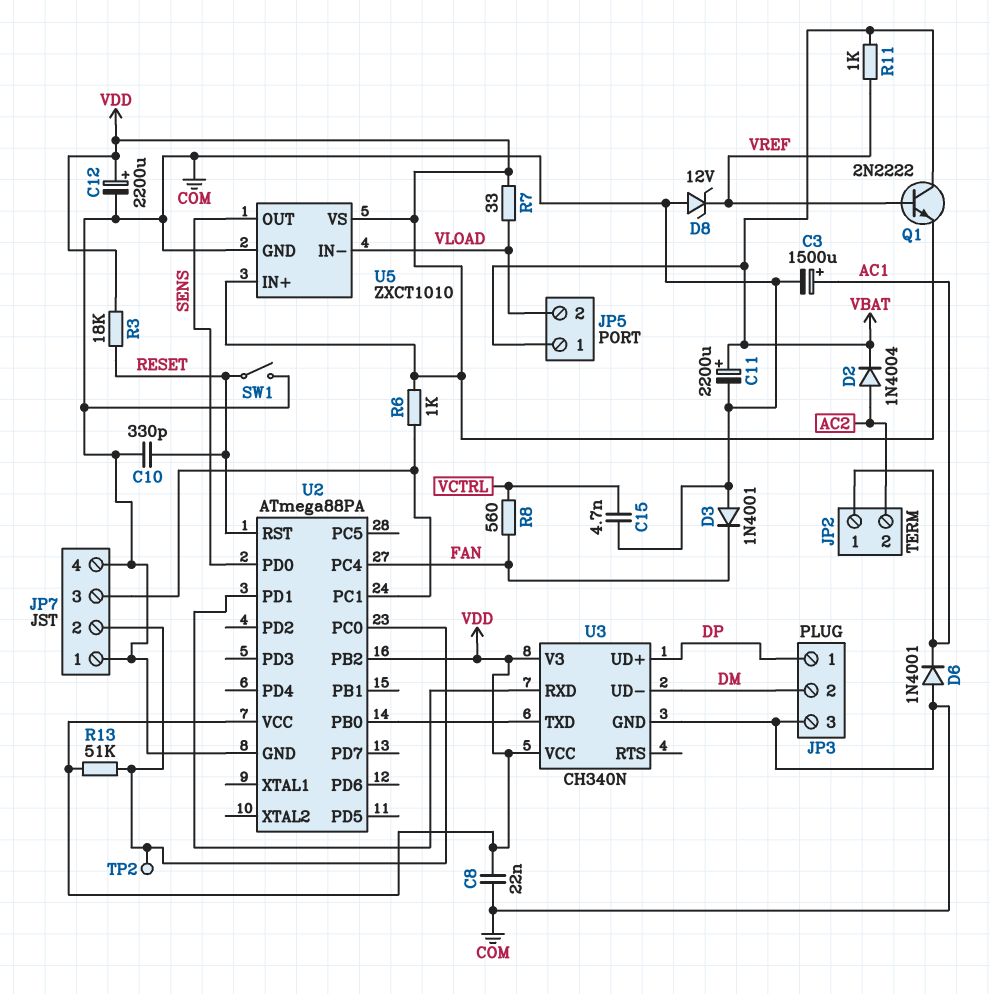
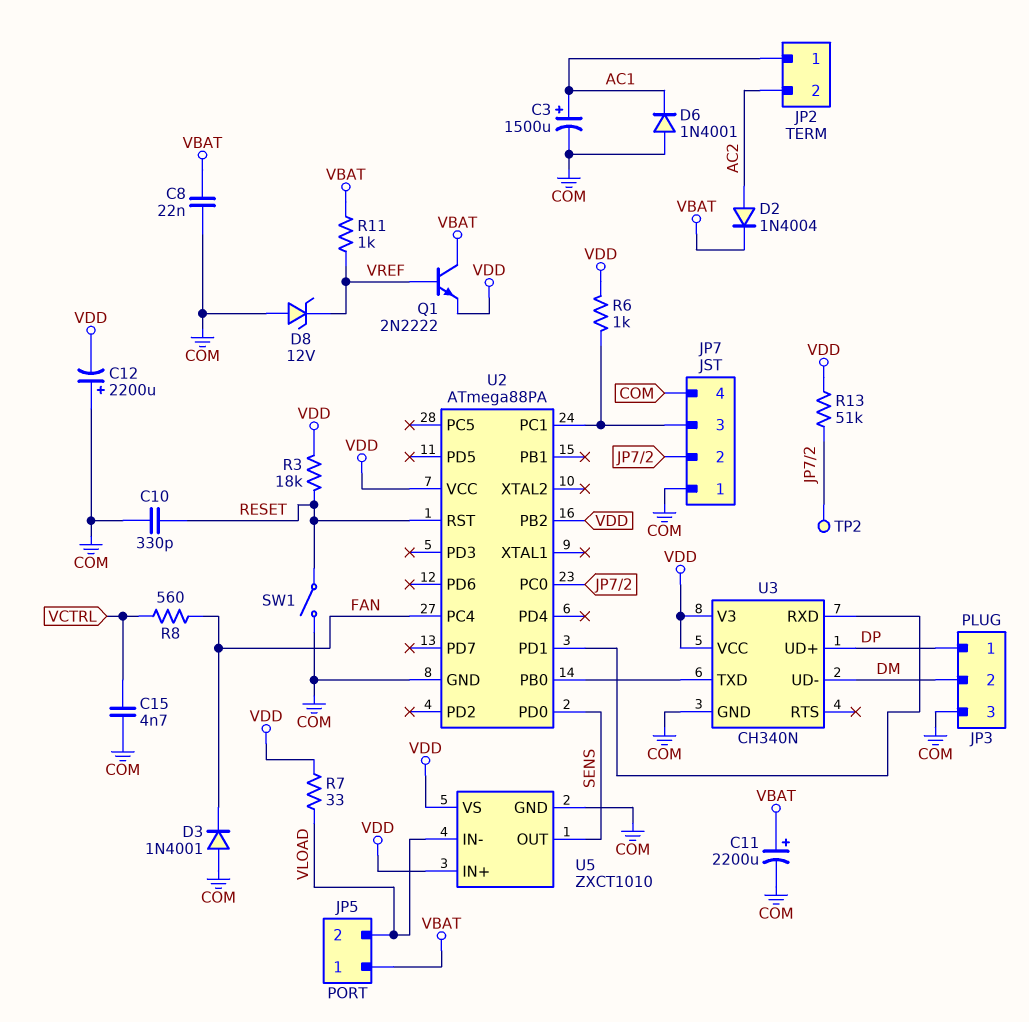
C8: 22nF (COM, VDD) -> 22nF (COM, VBAT)
C12: 2200uF (plus VDD, minus COM) -> 2200uF (plus COM, minus VDD)

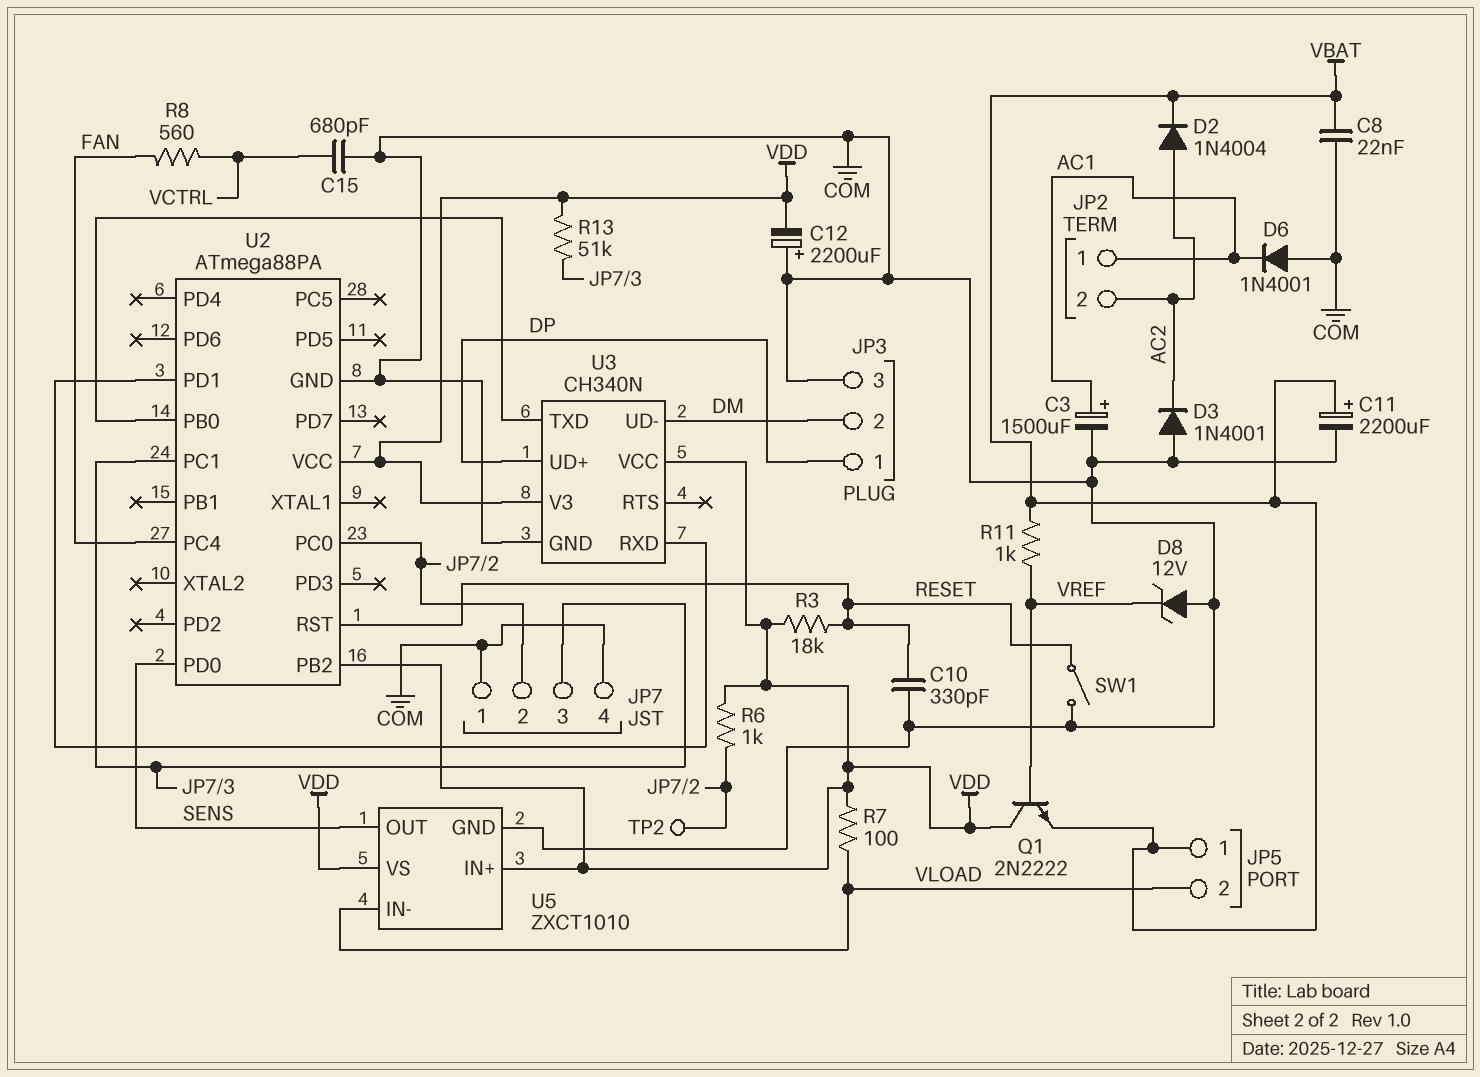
C15: 4.7nF (COM, VCTRL) -> 680pF (COM, VCTRL)
D3: diode 1N4001 (A COM, K FAN) -> diode 1N4001 (A COM, K AC2)
Q1: NPN 2N2222 (B VREF, C VBAT, E VDD) -> NPN 2N2222 (B VREF, C VDD, E VBAT)
R6: 1k (JP7/3, VDD) -> 1k (JP7/2, VDD)
R7: 33 (VDD, VLOAD) -> 100 (VDD, VLOAD)
R13: 51k (JP7/2, VDD) -> 51k (JP7/3, VDD)

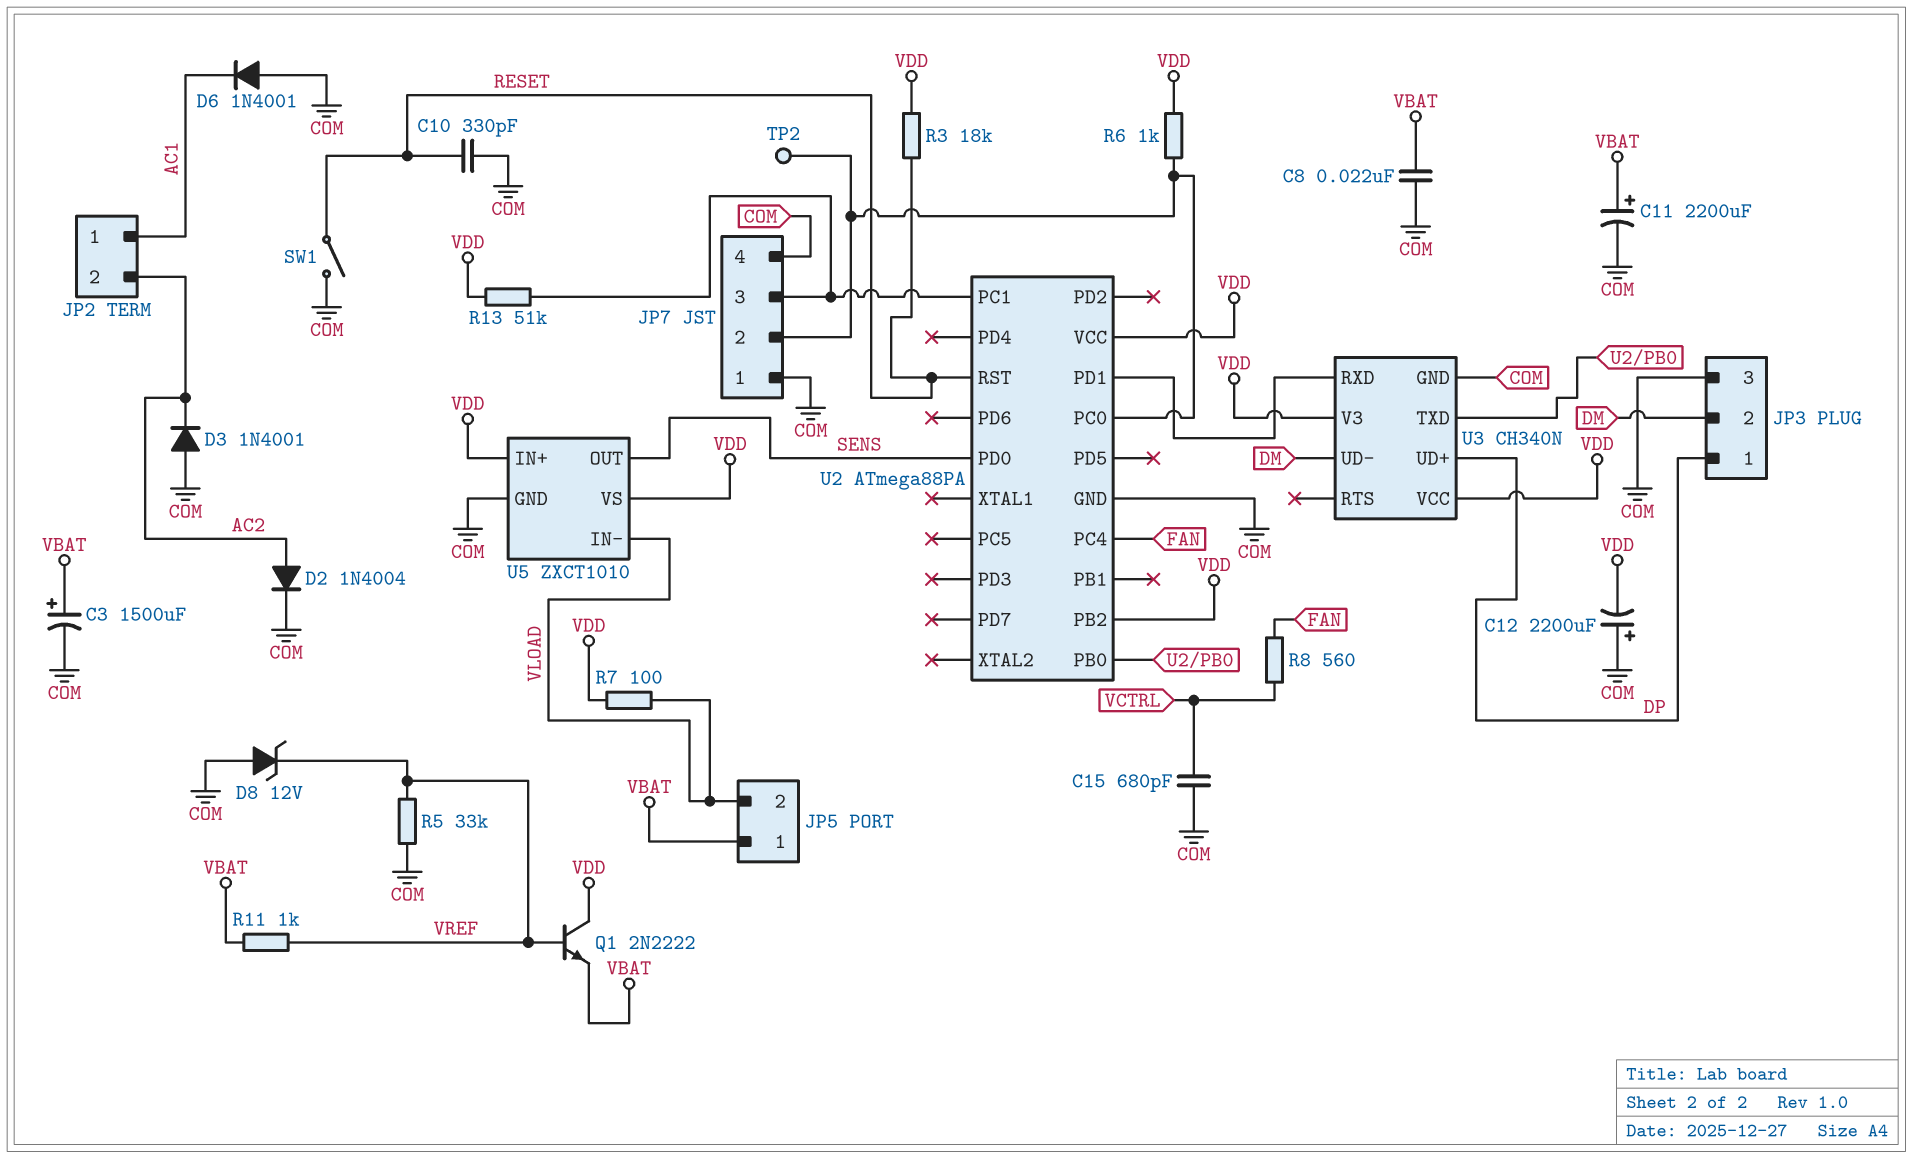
C3: 1500uF (plus AC1, minus COM) -> 1500uF (plus VBAT, minus COM)
D2: diode 1N4004 (A AC2, K VBAT) -> diode 1N4004 (A AC2, K COM)
R5: none -> 33k (COM, VREF)

